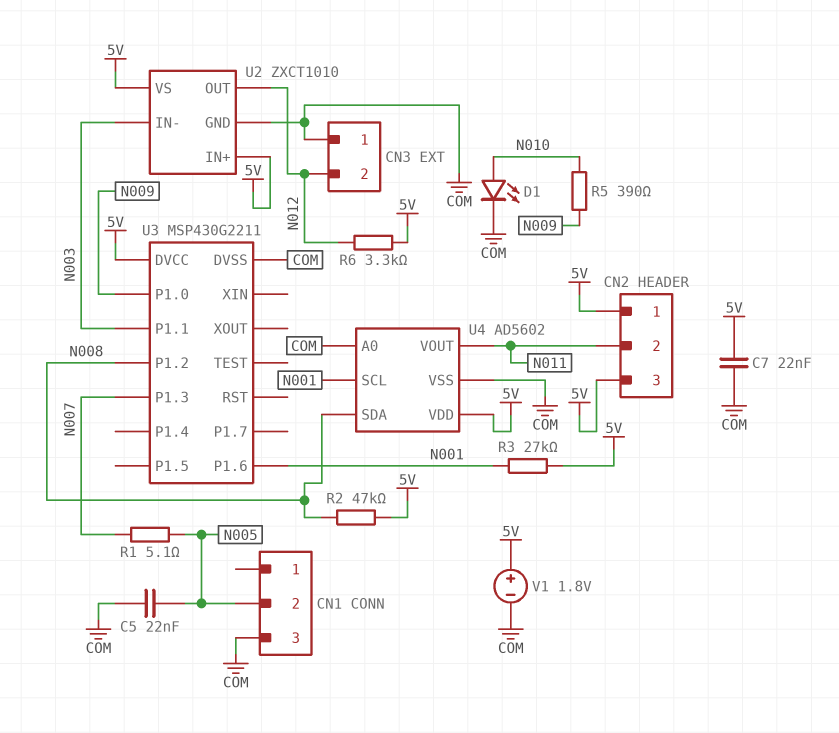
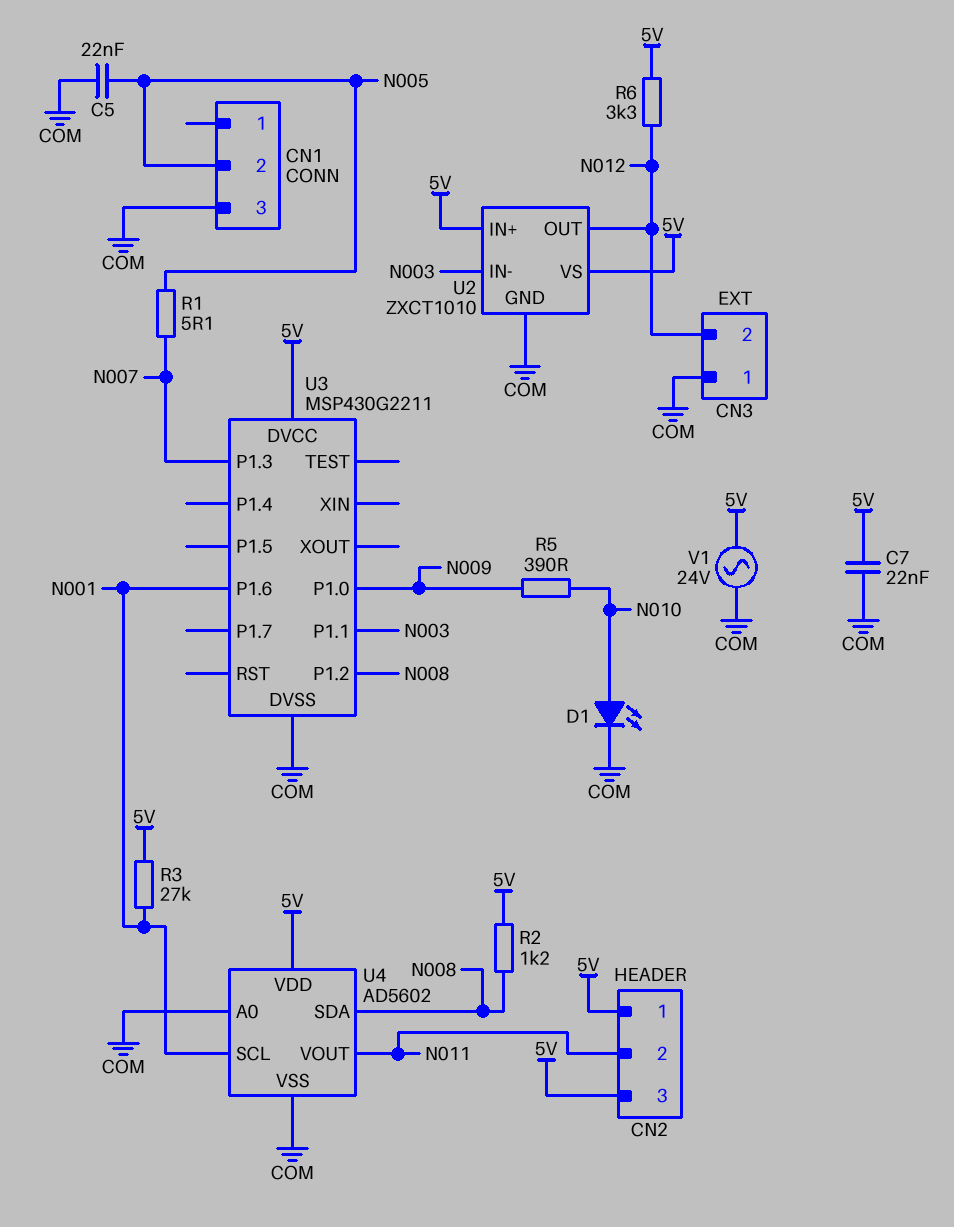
R2: 47k (5V, N008) -> 1.2k (5V, N008)
V1: 1.8V (plus 5V, minus COM) -> AC 24V (5V, COM)

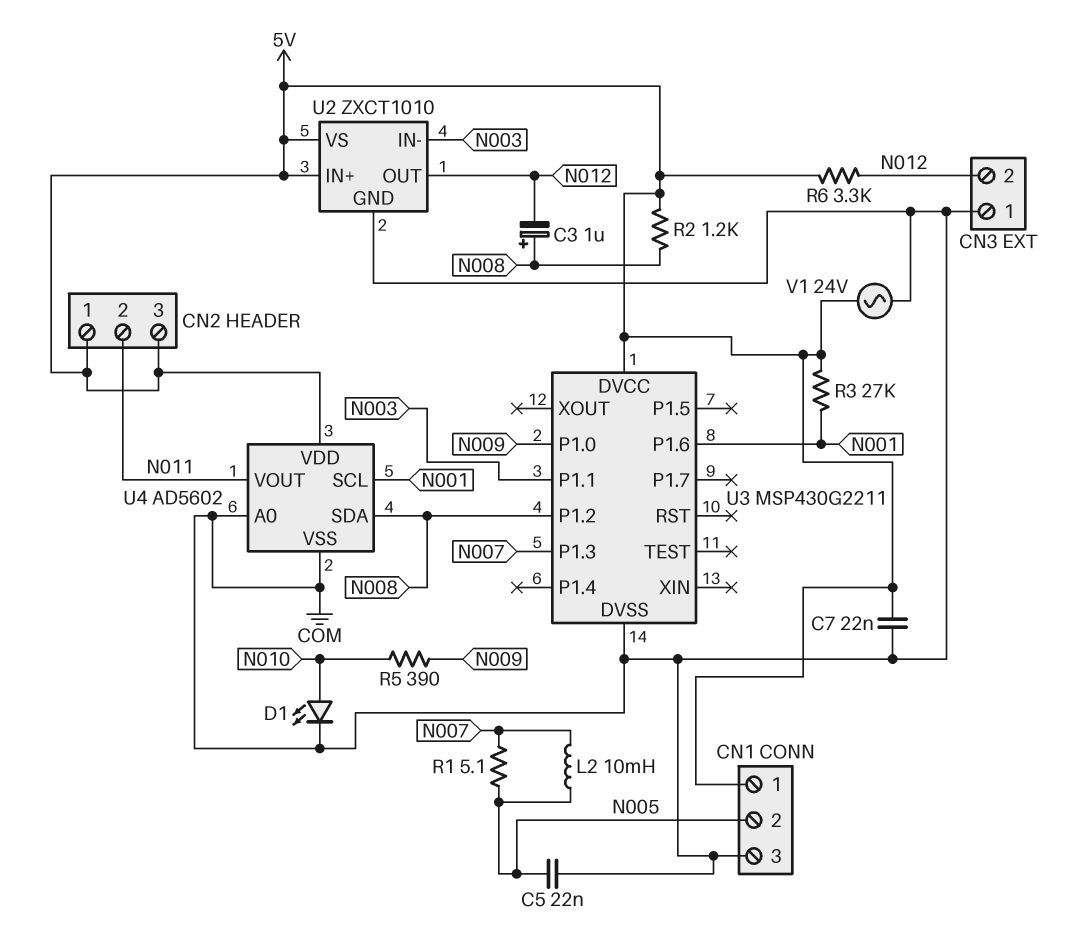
C3: none -> 1uF (plus N008, minus N012)
CN1 pin 1: none -> 5V
L2: none -> 10mH (N005, N007)

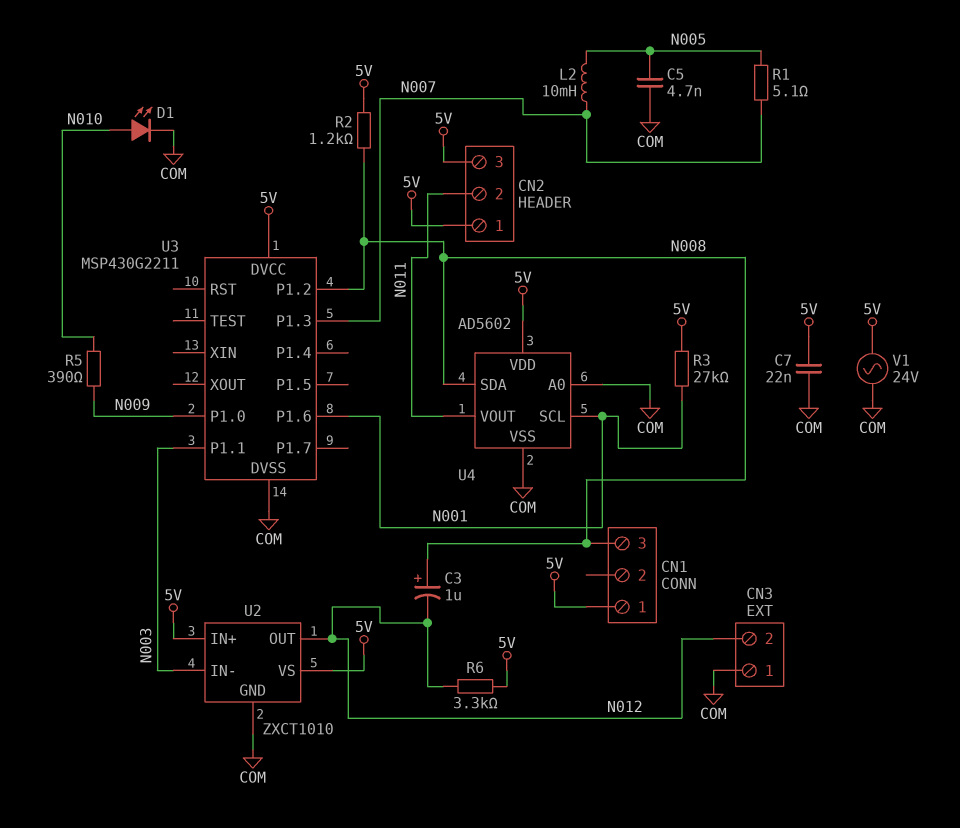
C5: 22nF (COM, N005) -> 4.7nF (COM, N005)
CN1 pin 2: N005 -> none
CN1 pin 3: COM -> N008

